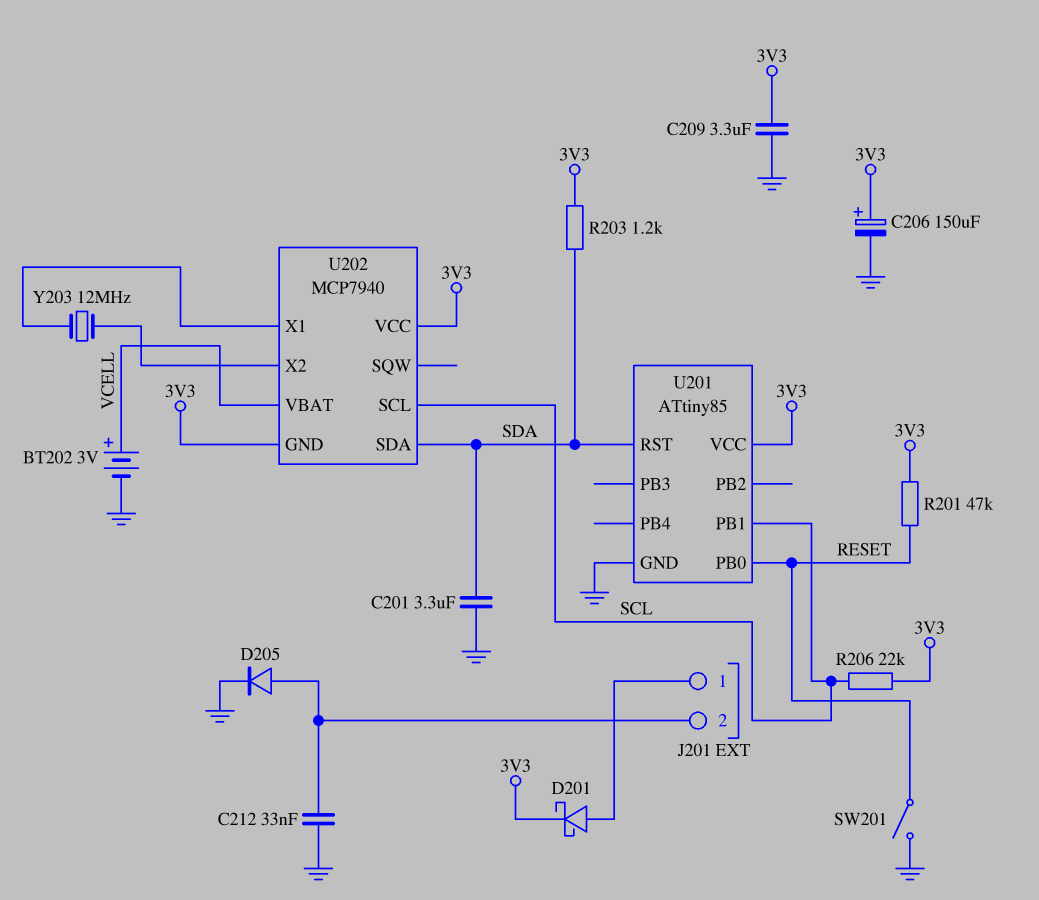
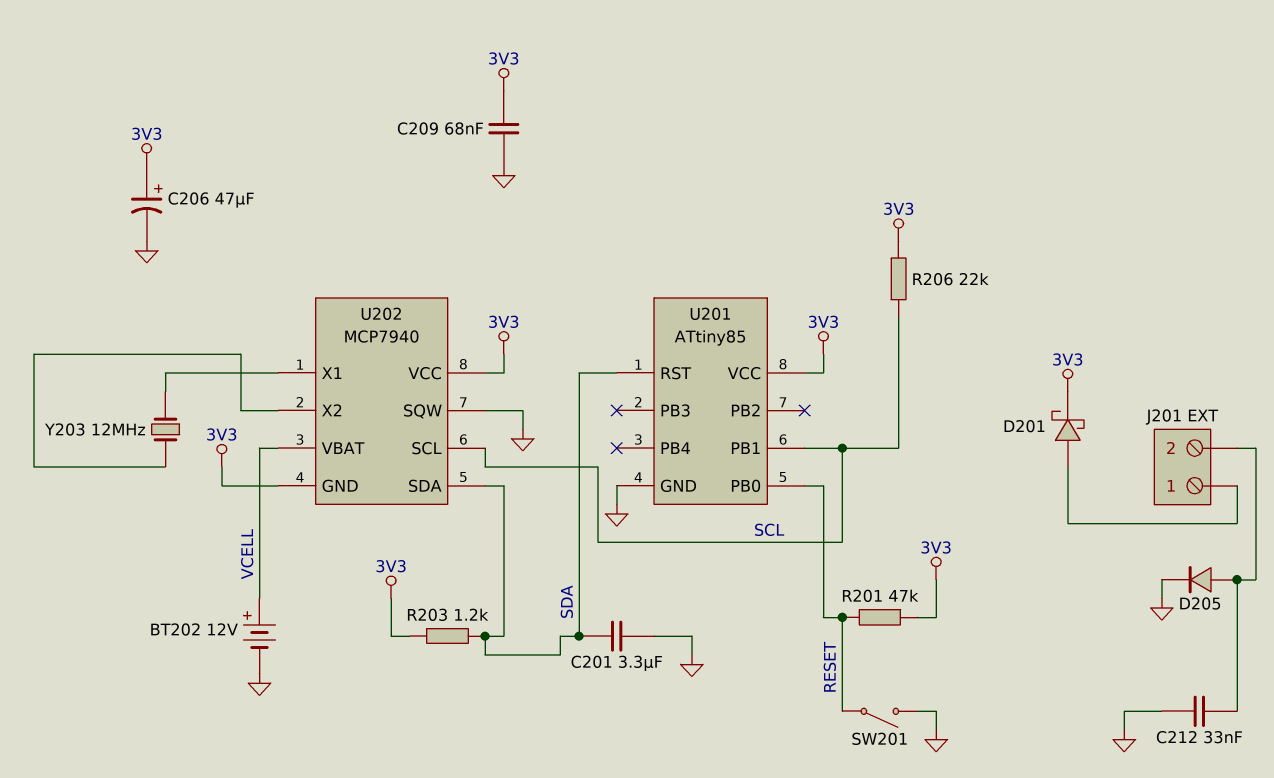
BT202: 3V (plus VCELL, minus GND) -> 12V (plus VCELL, minus GND)
C206: 150uF (plus 3V3, minus GND) -> 47uF (plus 3V3, minus GND)
C209: 3.3uF (3V3, GND) -> 68nF (3V3, GND)
U202 pin SQW: none -> GND

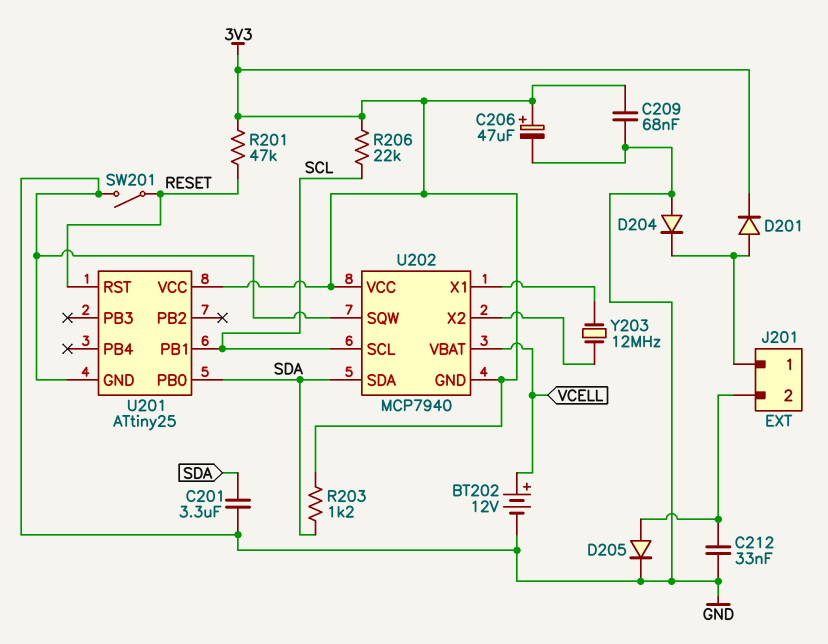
D201: schottky (A J201/1, K 3V3) -> diode (A J201/1, K 3V3)
D204: none -> diode (A GND, K J201/1)
U201: ATtiny85 -> ATtiny25
U201 pin PB0: RESET -> SDA
U201 pin RST: SDA -> RESET

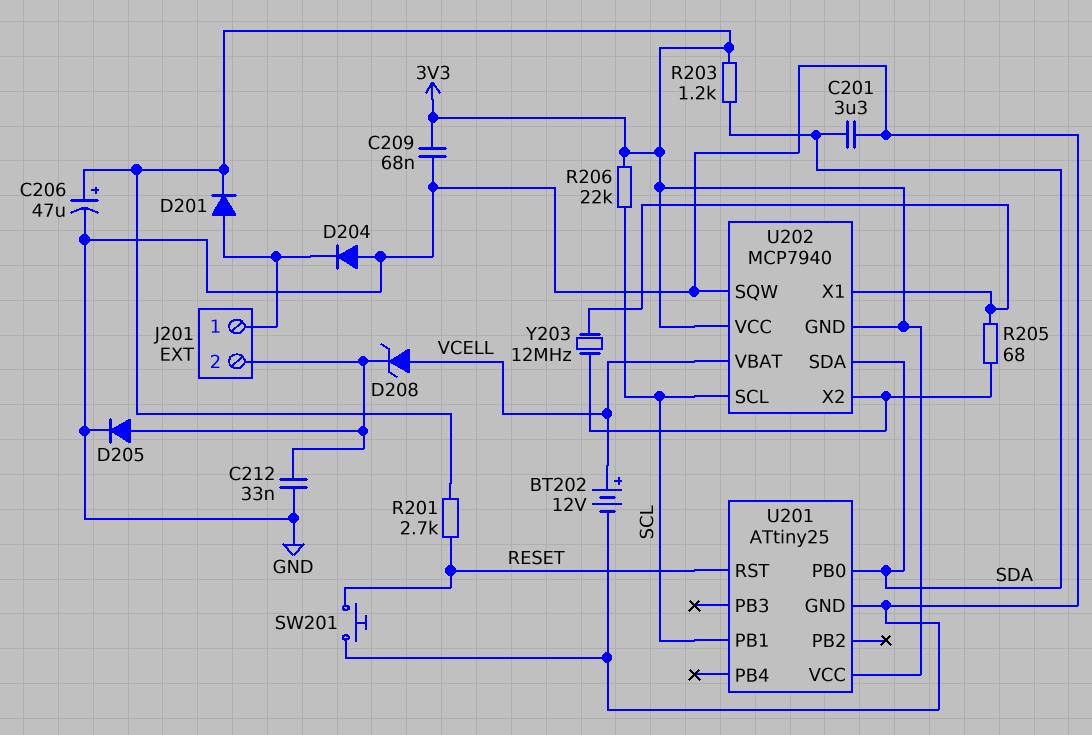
D208: none -> zener (A VCELL, K J201/2)
R201: 47k (3V3, RESET) -> 2.7k (3V3, RESET)
R205: none -> 68 (U202/X1, U202/X2)
SW201: switch (GND, RESET) -> button (GND, RESET)

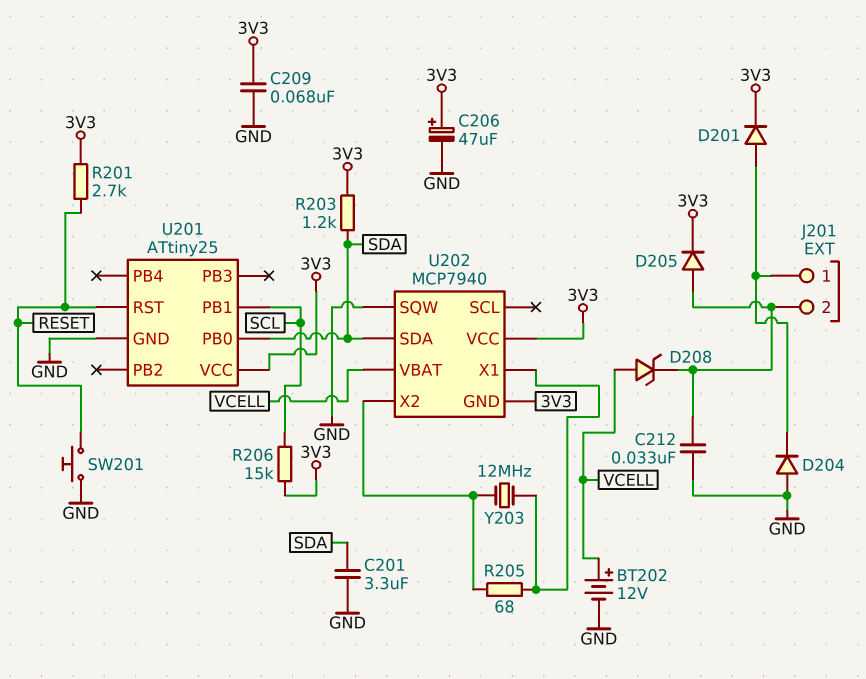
D205: diode (A J201/2, K GND) -> diode (A J201/2, K 3V3)
R206: 22k (3V3, SCL) -> 15k (3V3, SCL)
U202 pin SCL: SCL -> none

